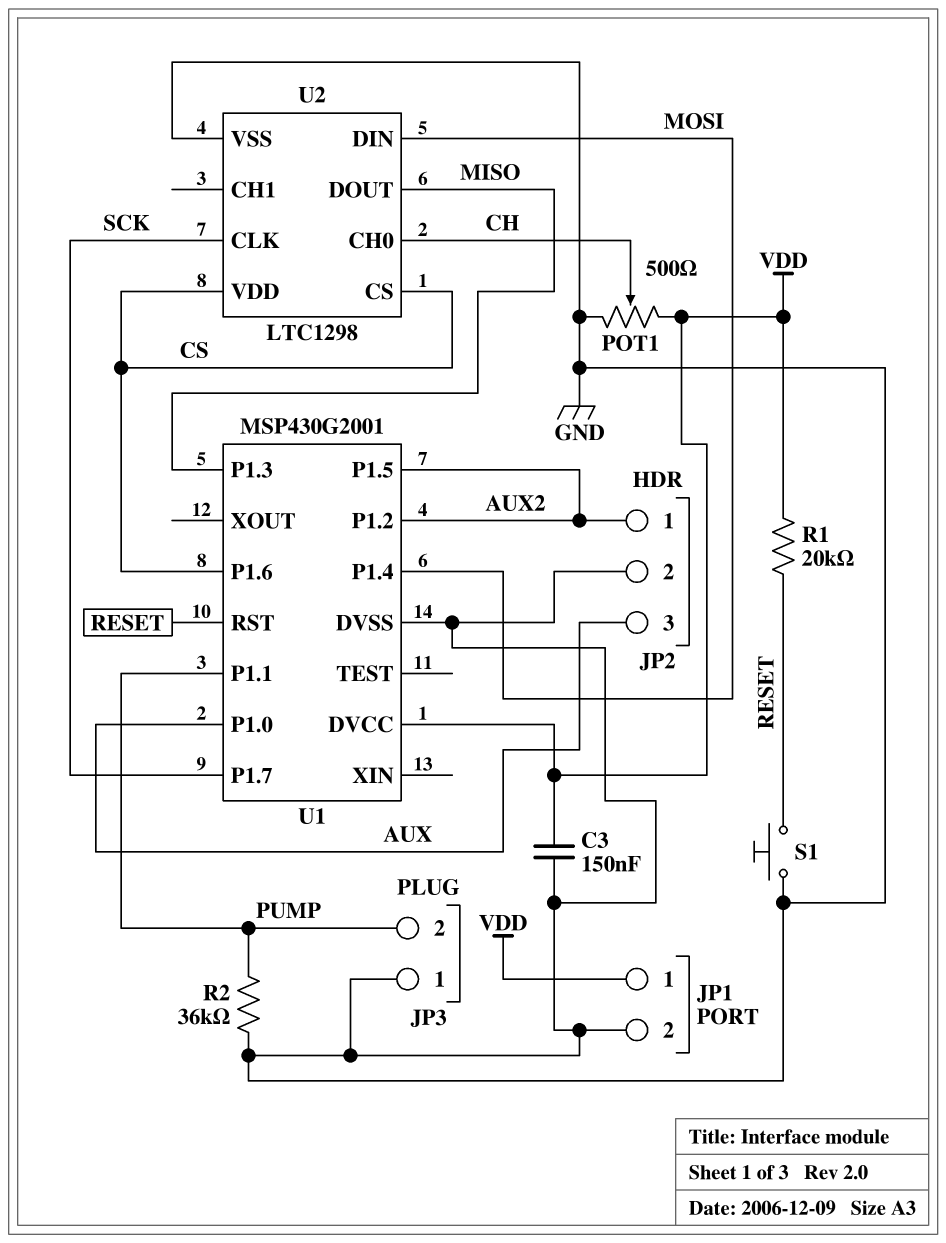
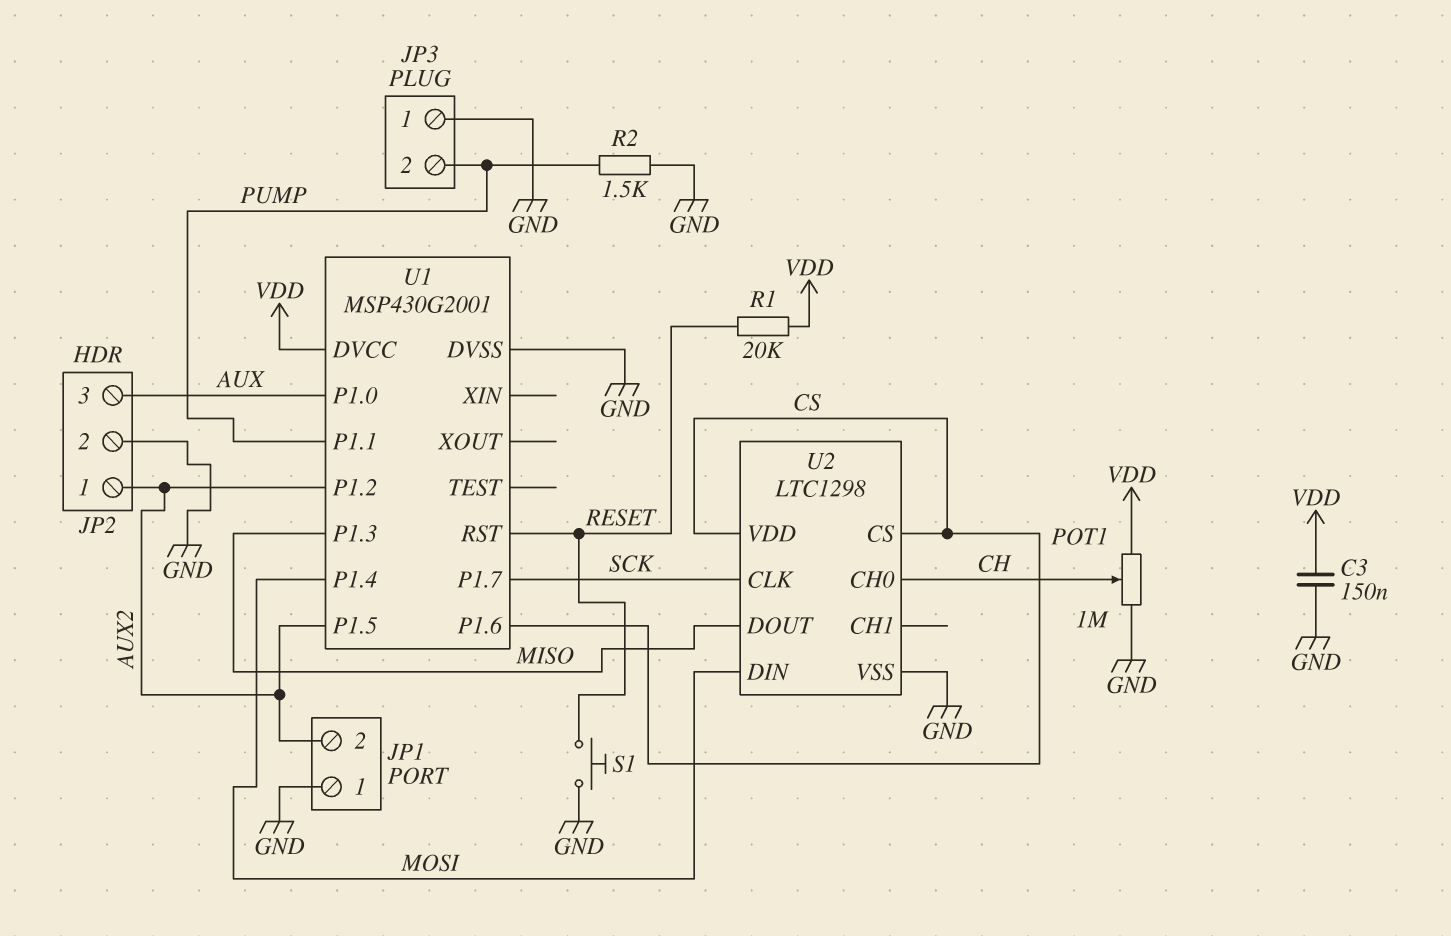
JP1 pin 1: VDD -> GND
JP1 pin 2: GND -> AUX2
POT1: 500 (GND, VDD, wiper CH) -> 1M (GND, VDD, wiper CH)
R2: 36k (GND, PUMP) -> 1.5k (GND, PUMP)

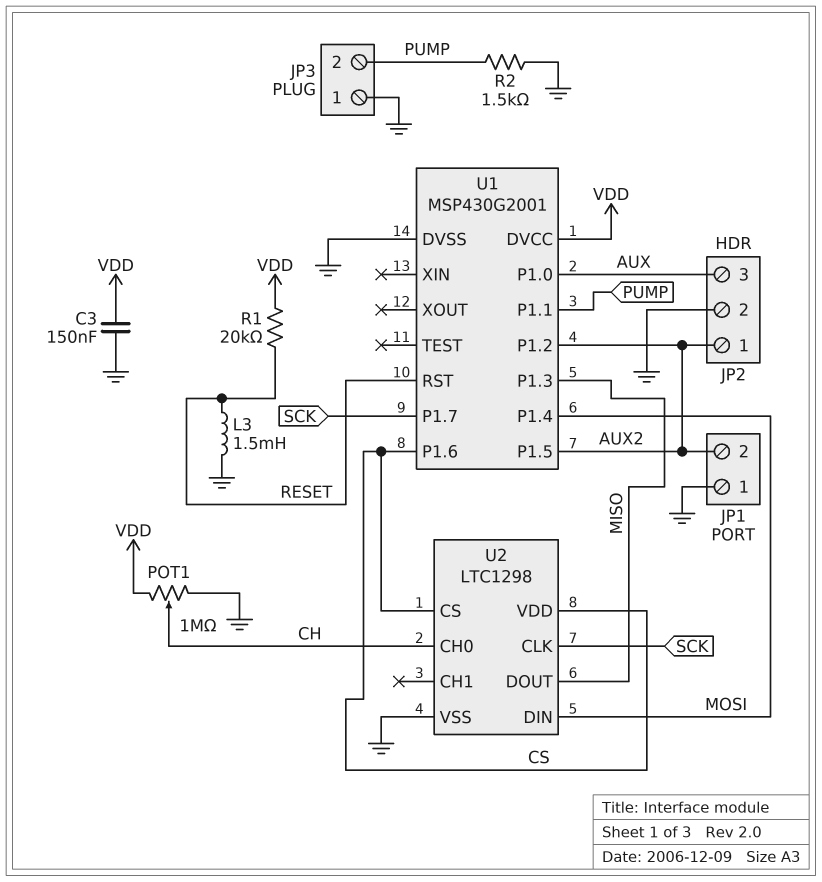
L3: none -> 1.5mH (GND, RESET)
S1: button (GND, RESET) -> none

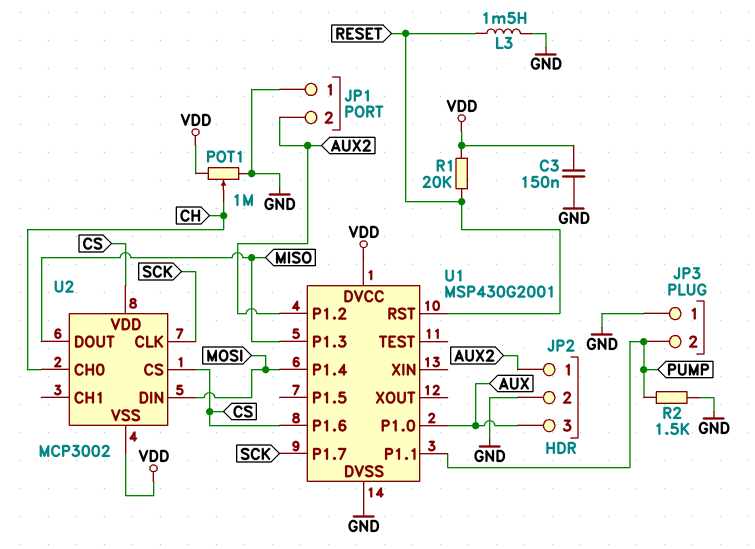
U1 pin P1.5: AUX2 -> none
U2: LTC1298 -> MCP3002
U2 pin VSS: GND -> VDD

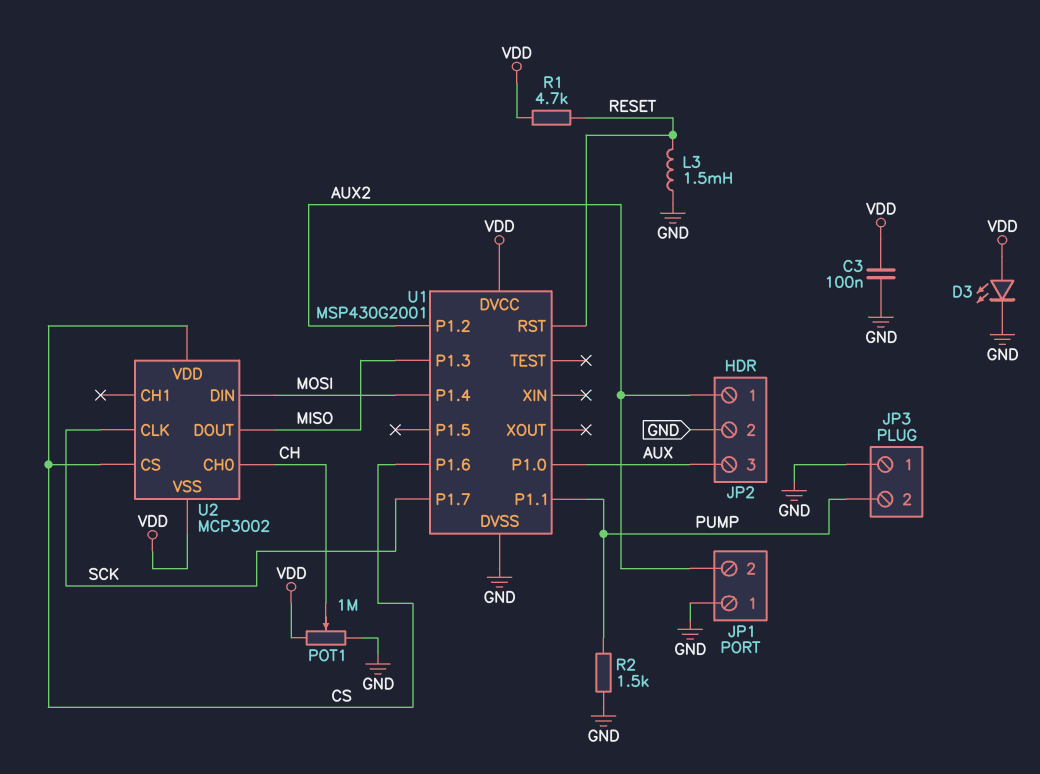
C3: 150nF (GND, VDD) -> 100nF (GND, VDD)
D3: none -> LED (A VDD, K GND)
R1: 20k (RESET, VDD) -> 4.7k (RESET, VDD)

